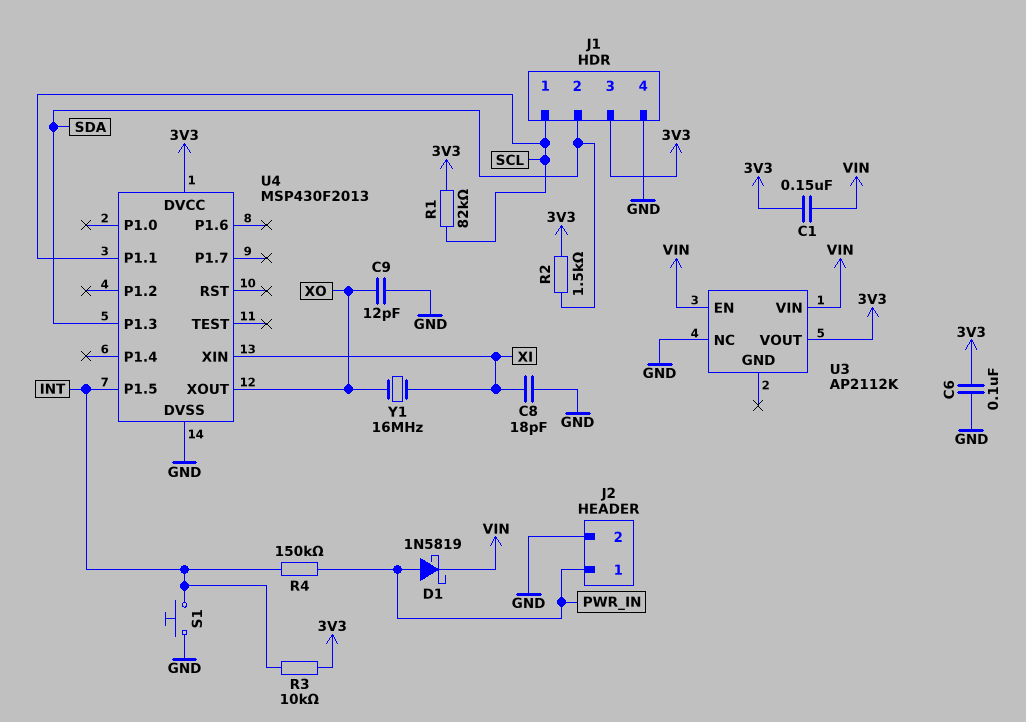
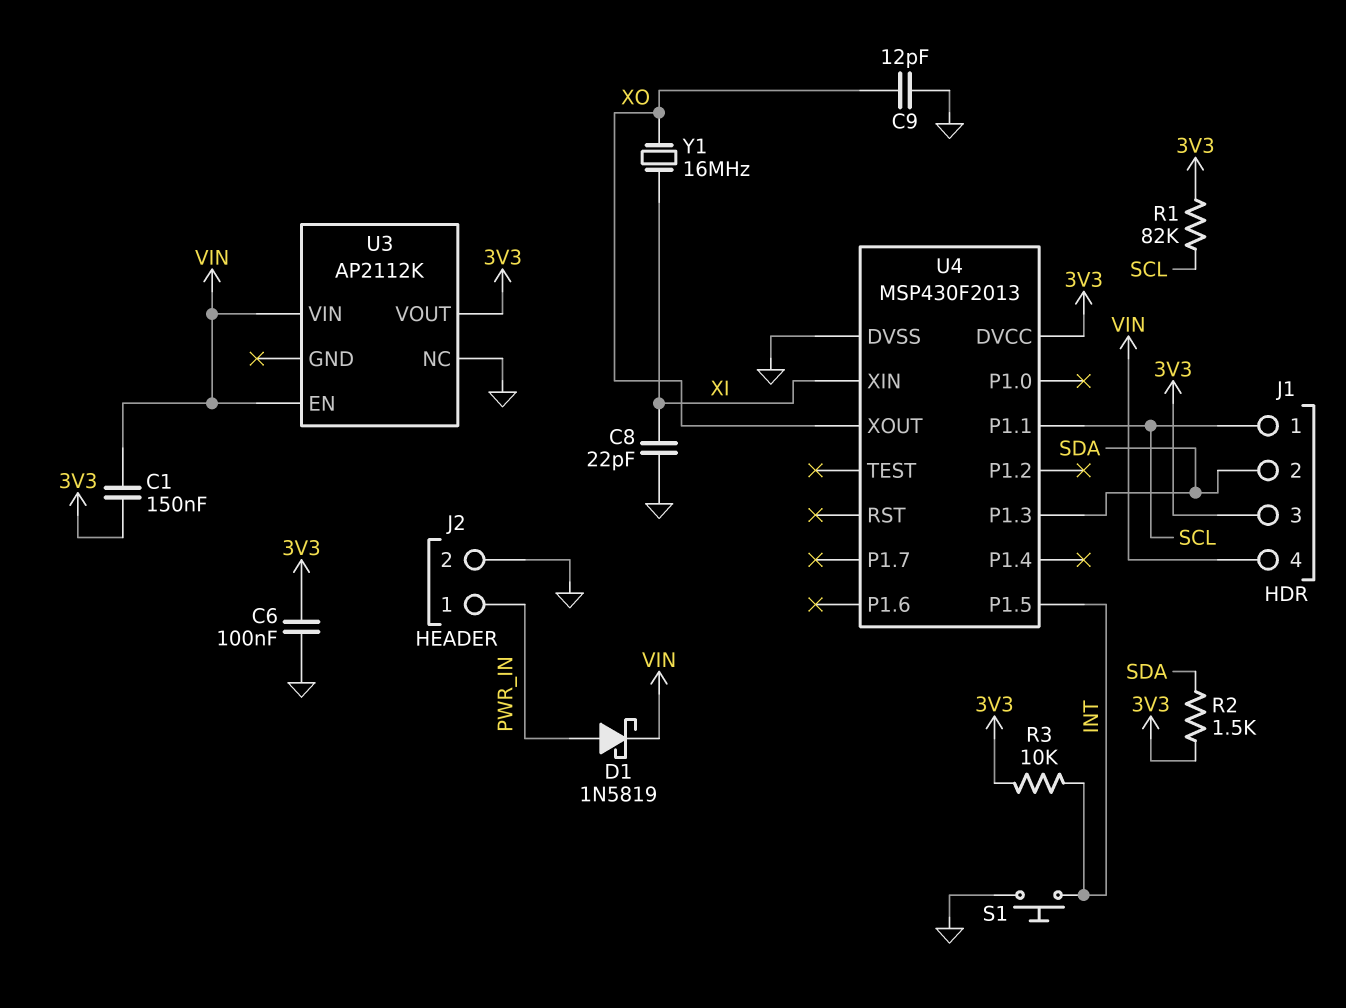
C8: 18pF (GND, XI) -> 22pF (GND, XI)
J1 pin 4: GND -> VIN
R4: 150k (INT, PWR_IN) -> none

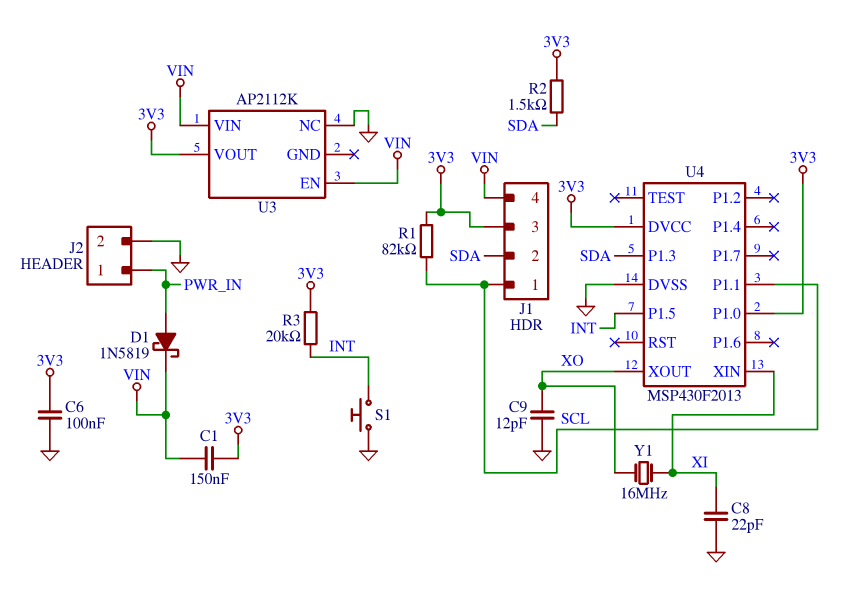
R3: 10k (3V3, INT) -> 20k (3V3, INT)
U4 pin P1.0: none -> 3V3

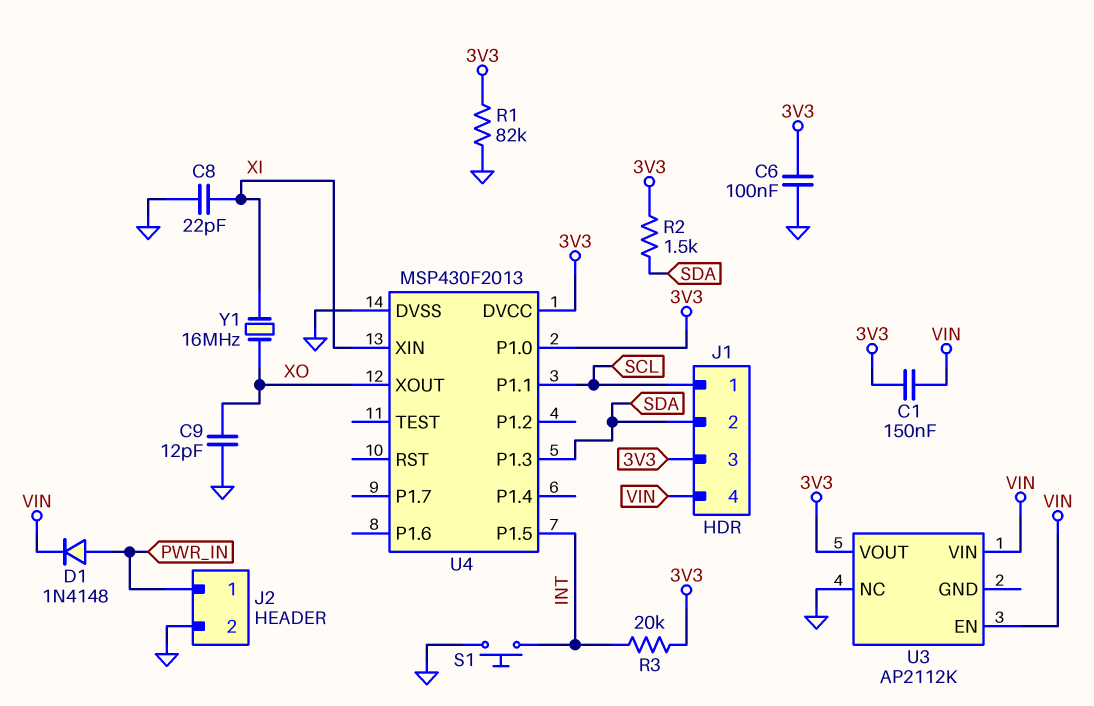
D1: schottky 1N5819 (A PWR_IN, K VIN) -> diode 1N4148 (A PWR_IN, K VIN)
R1: 82k (3V3, SCL) -> 82k (3V3, GND)

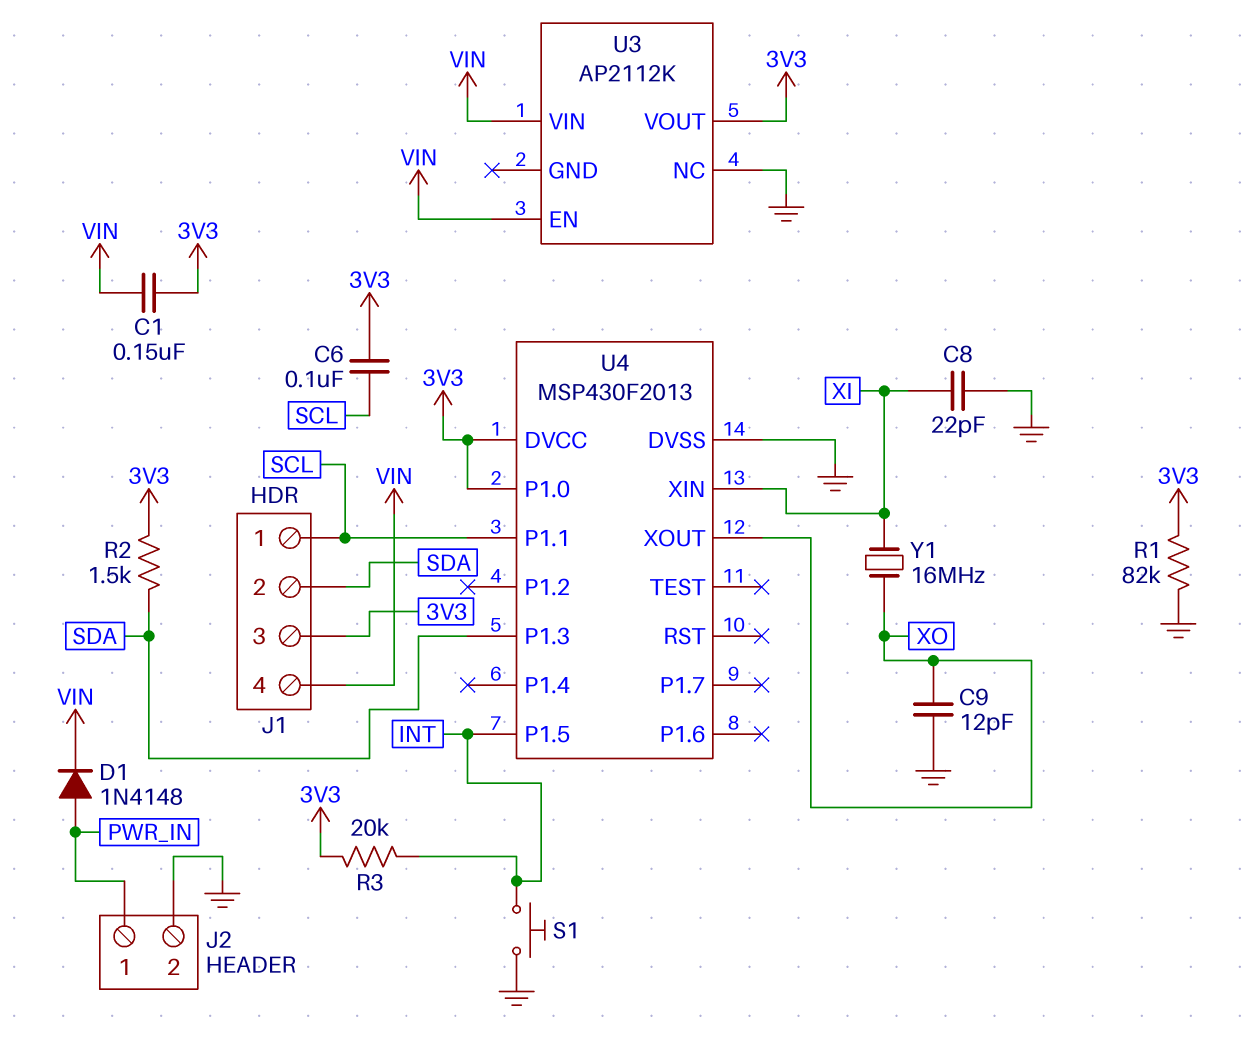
C6: 100nF (3V3, GND) -> 100nF (3V3, SCL)

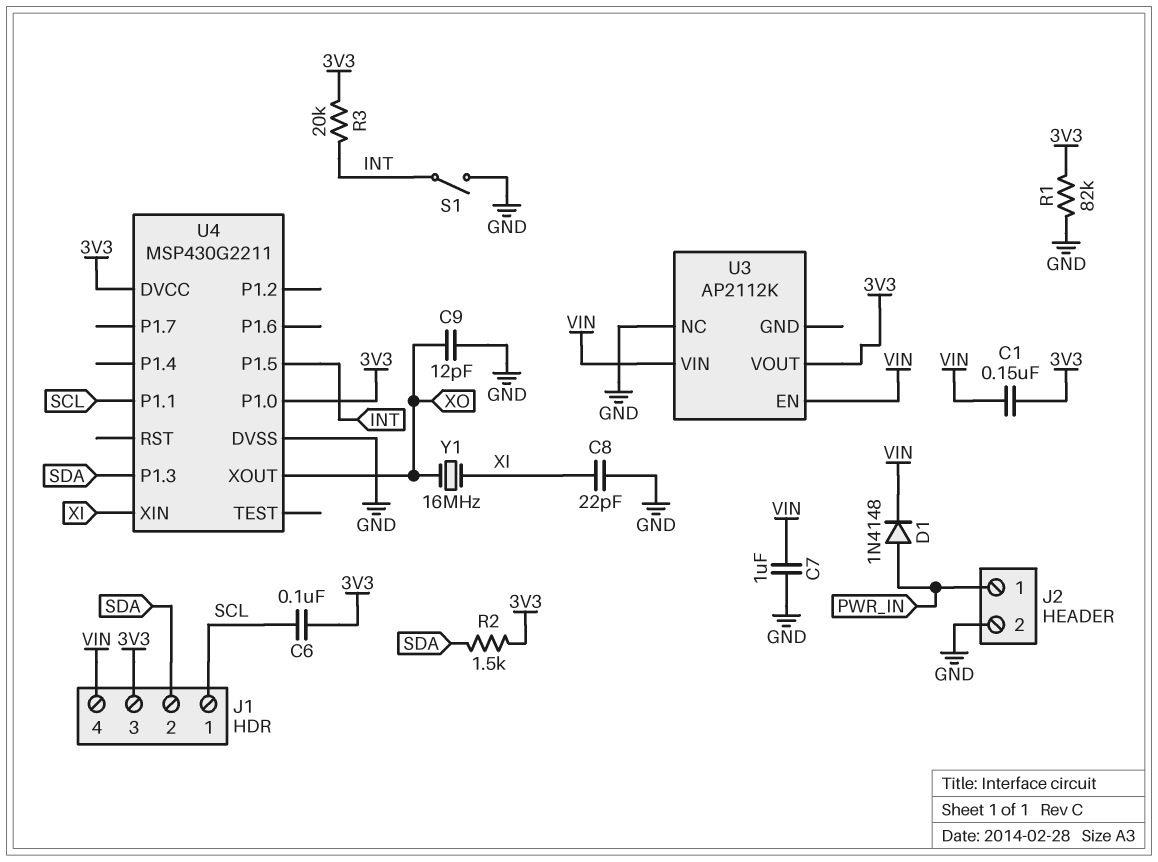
C7: none -> 1uF (GND, VIN)
S1: button (GND, INT) -> switch (GND, INT)
U4: MSP430F2013 -> MSP430G2211

